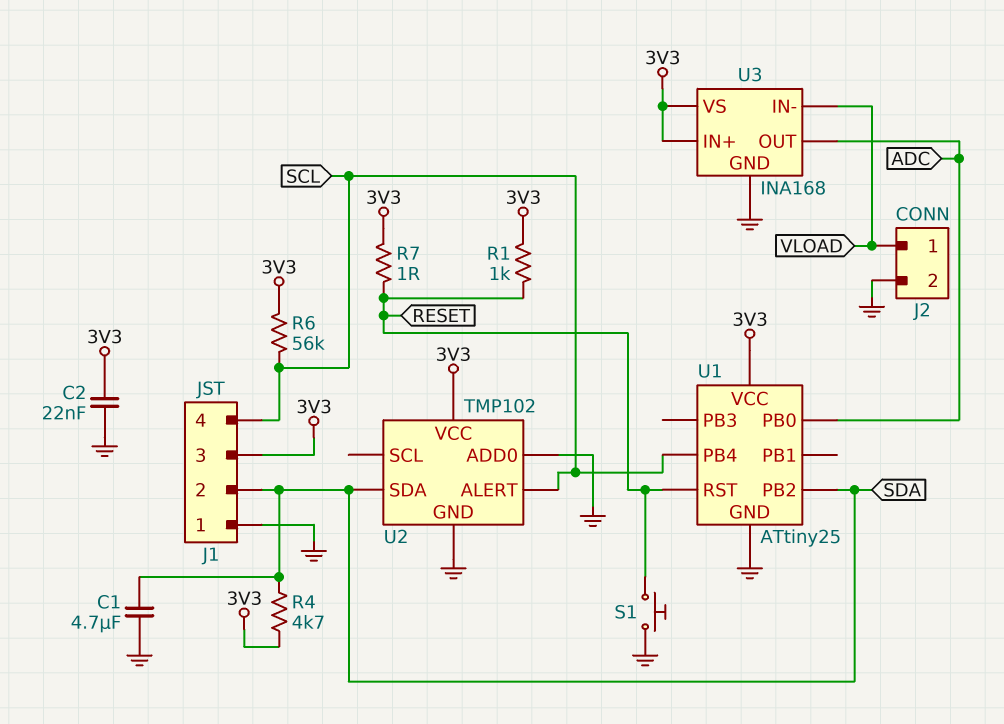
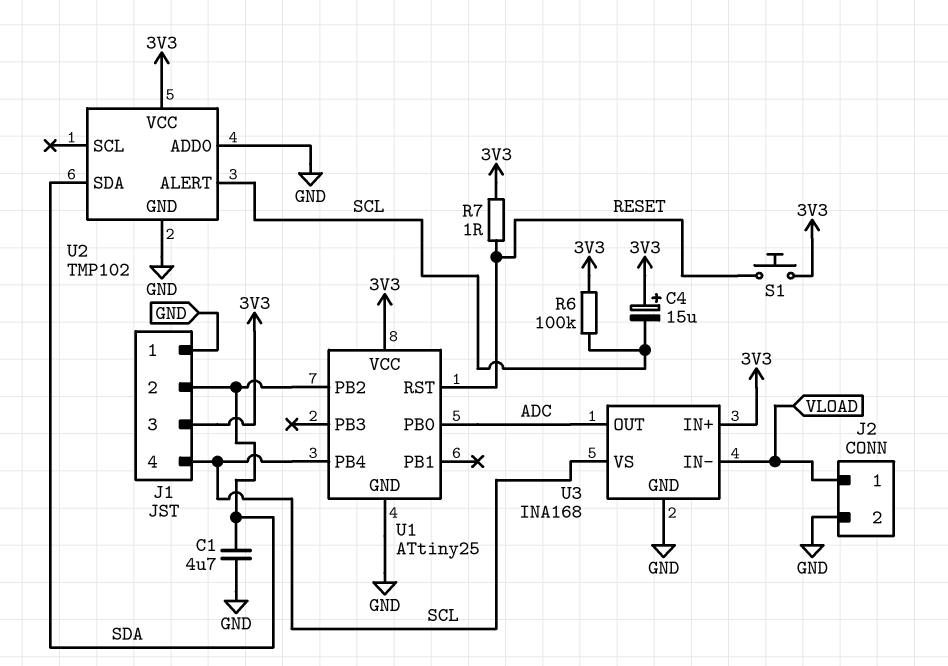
C2: 22nF (3V3, GND) -> none
C4: none -> 15uF (plus 3V3, minus SCL)
R1: 1k (3V3, RESET) -> none
R4: 4.7k (3V3, SDA) -> none
R6: 56k (3V3, SCL) -> 100k (3V3, SCL)
S1: button (GND, RESET) -> button (3V3, RESET)
U3 pin VS: 3V3 -> SCL

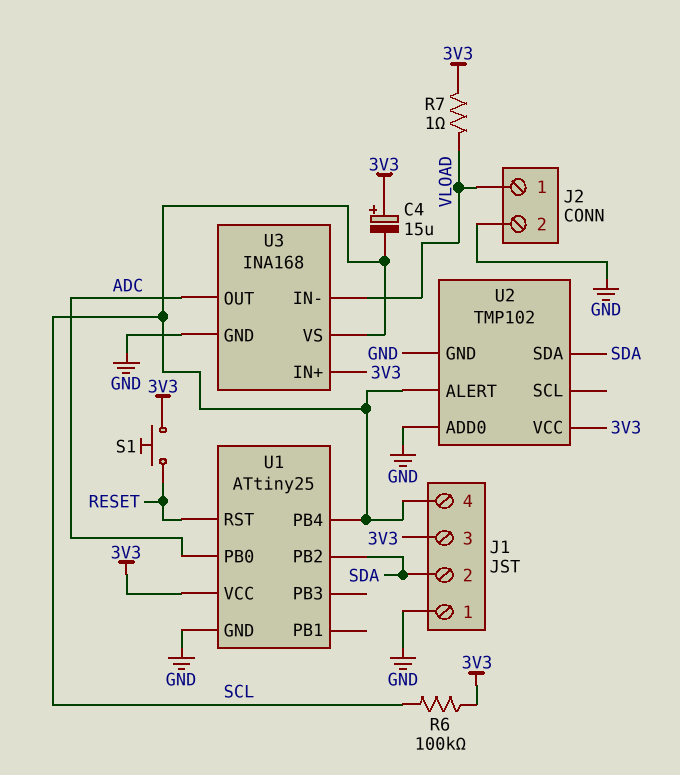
C1: 4.7uF (GND, SDA) -> none
R7: 1 (3V3, RESET) -> 1 (3V3, VLOAD)

